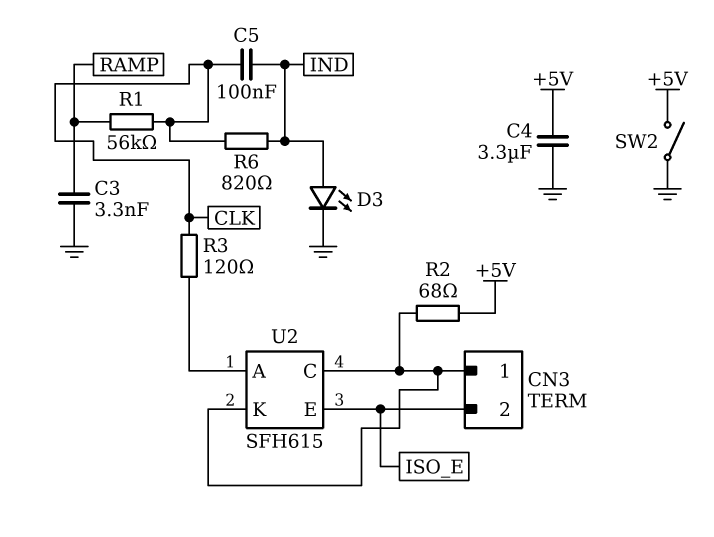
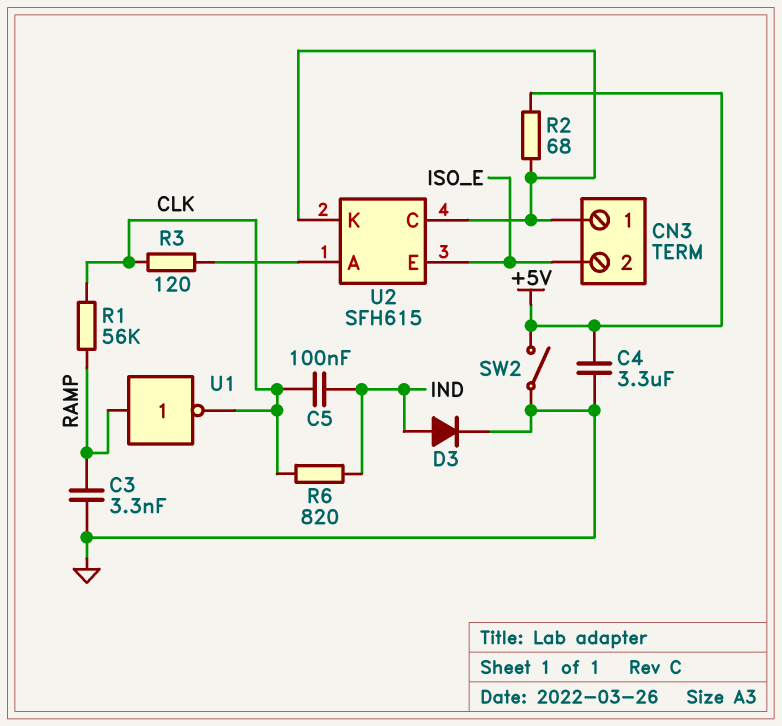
D3: LED (A IND, K GND) -> diode (A IND, K GND)
U1: none -> NOT (in RAMP, out CLK)

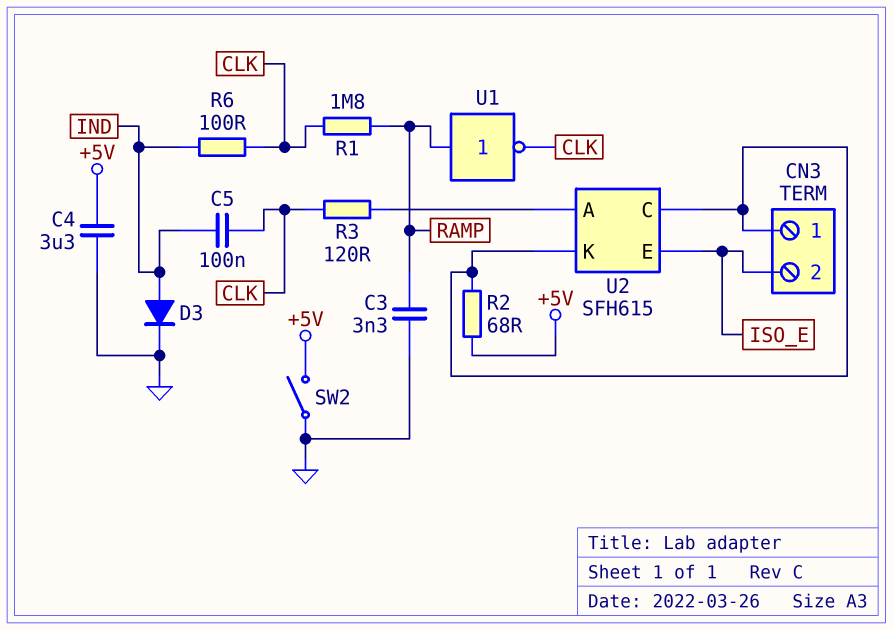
R1: 56k (CLK, RAMP) -> 1.8M (CLK, RAMP)
R6: 820 (CLK, IND) -> 100 (CLK, IND)

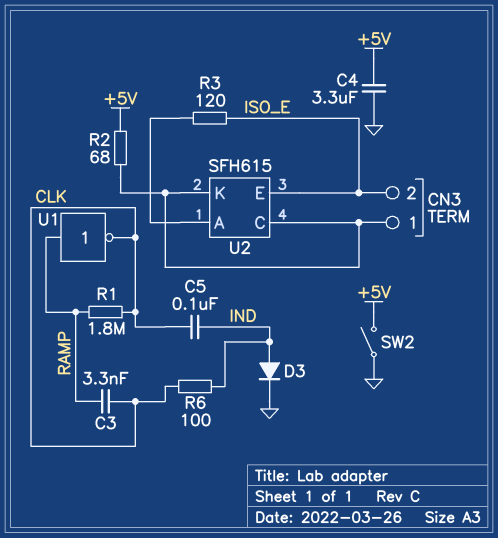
C3: 3.3nF (GND, RAMP) -> 3.3nF (CLK, RAMP)
R3: 120 (CLK, U2/A) -> 120 (ISO_E, U2/A)

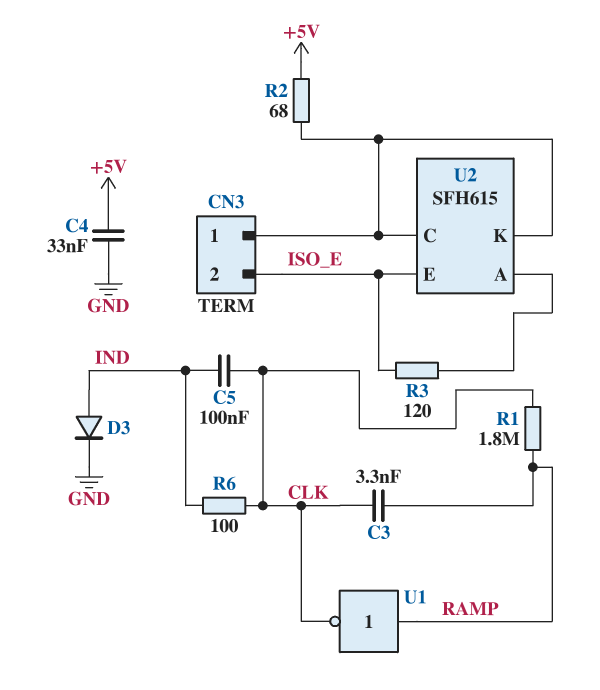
C4: 3.3uF (+5V, GND) -> 33nF (+5V, GND)
SW2: switch (+5V, GND) -> none

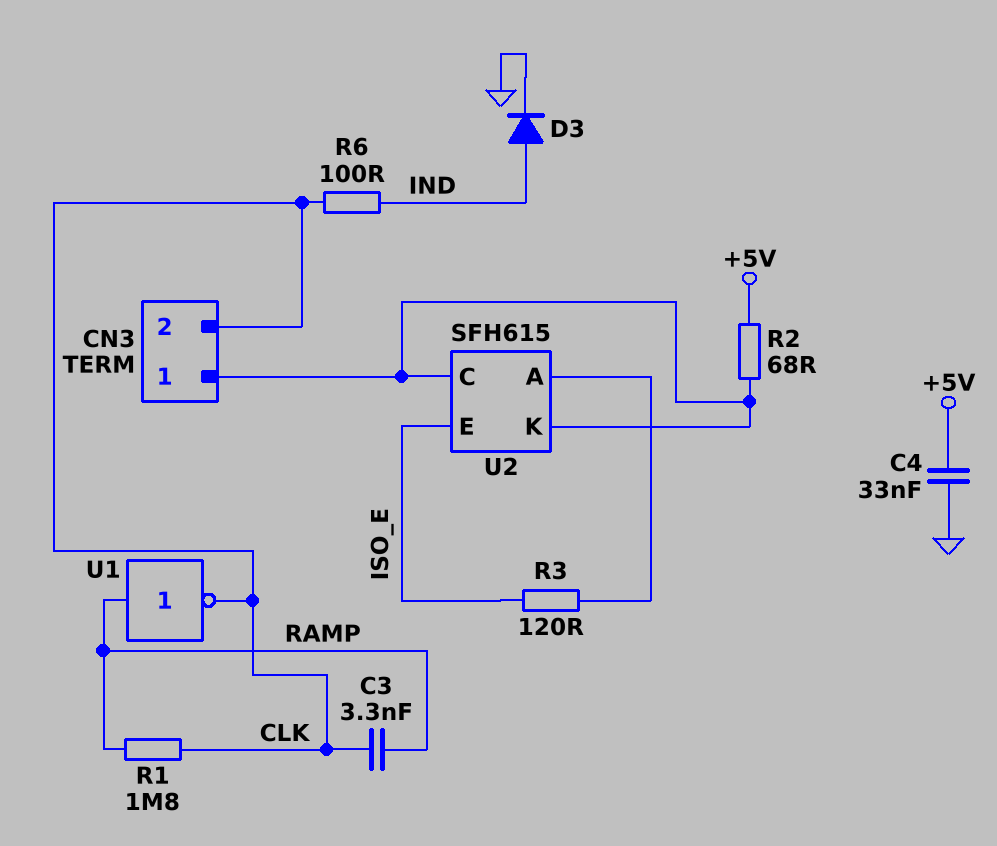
C5: 100nF (CLK, IND) -> none
CN3 pin 2: ISO_E -> CLK

